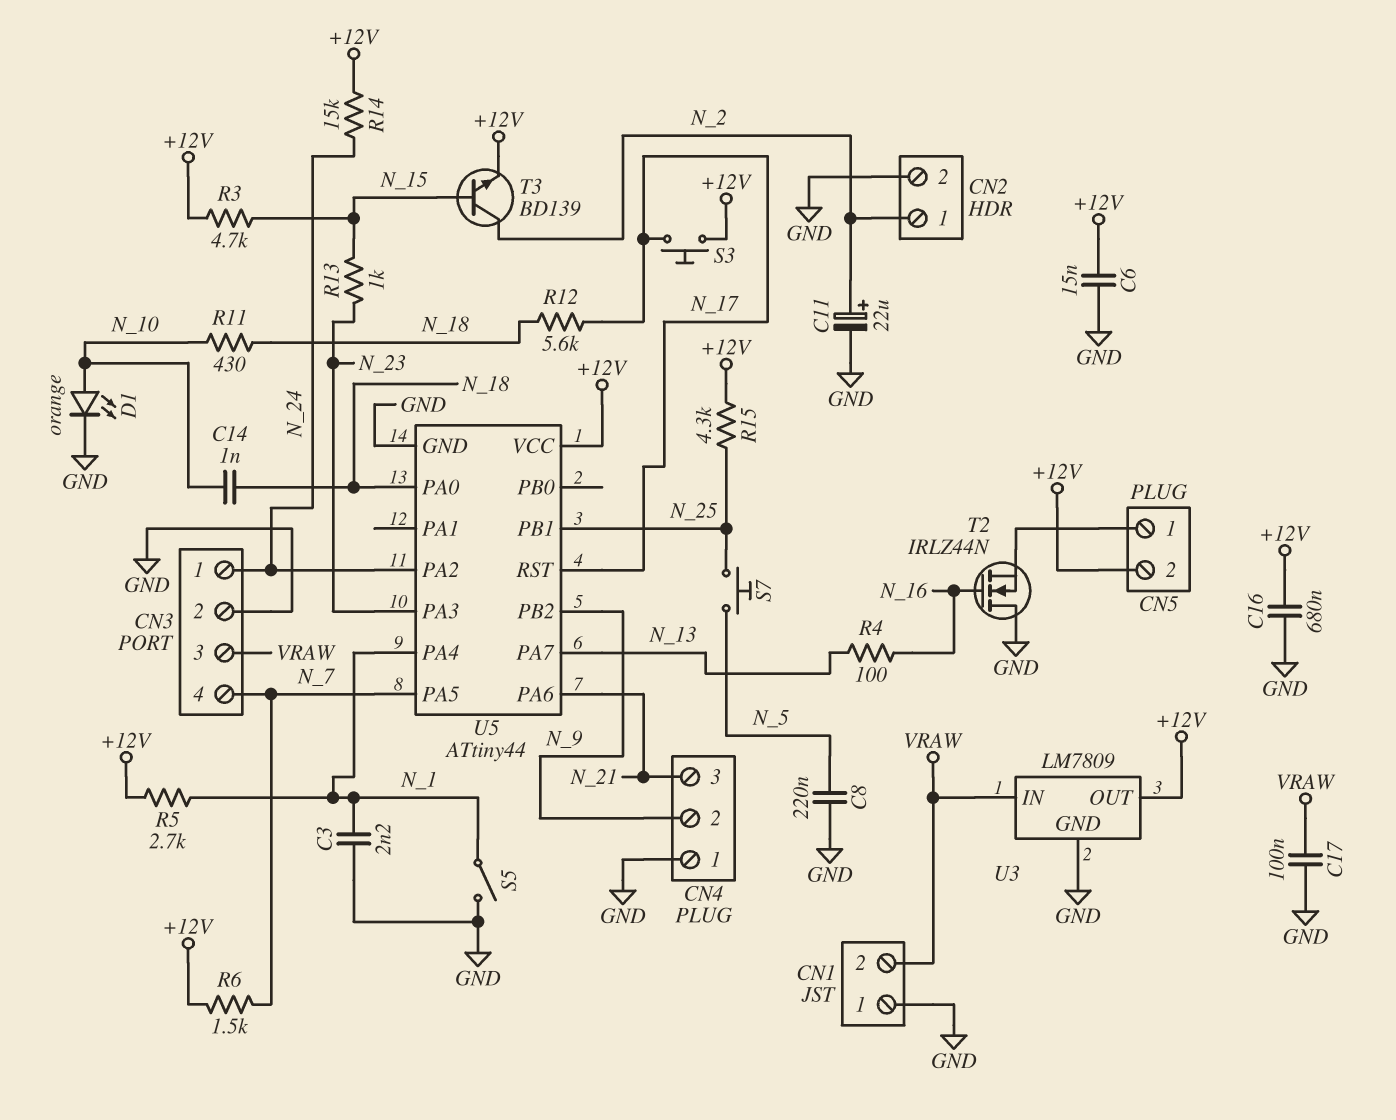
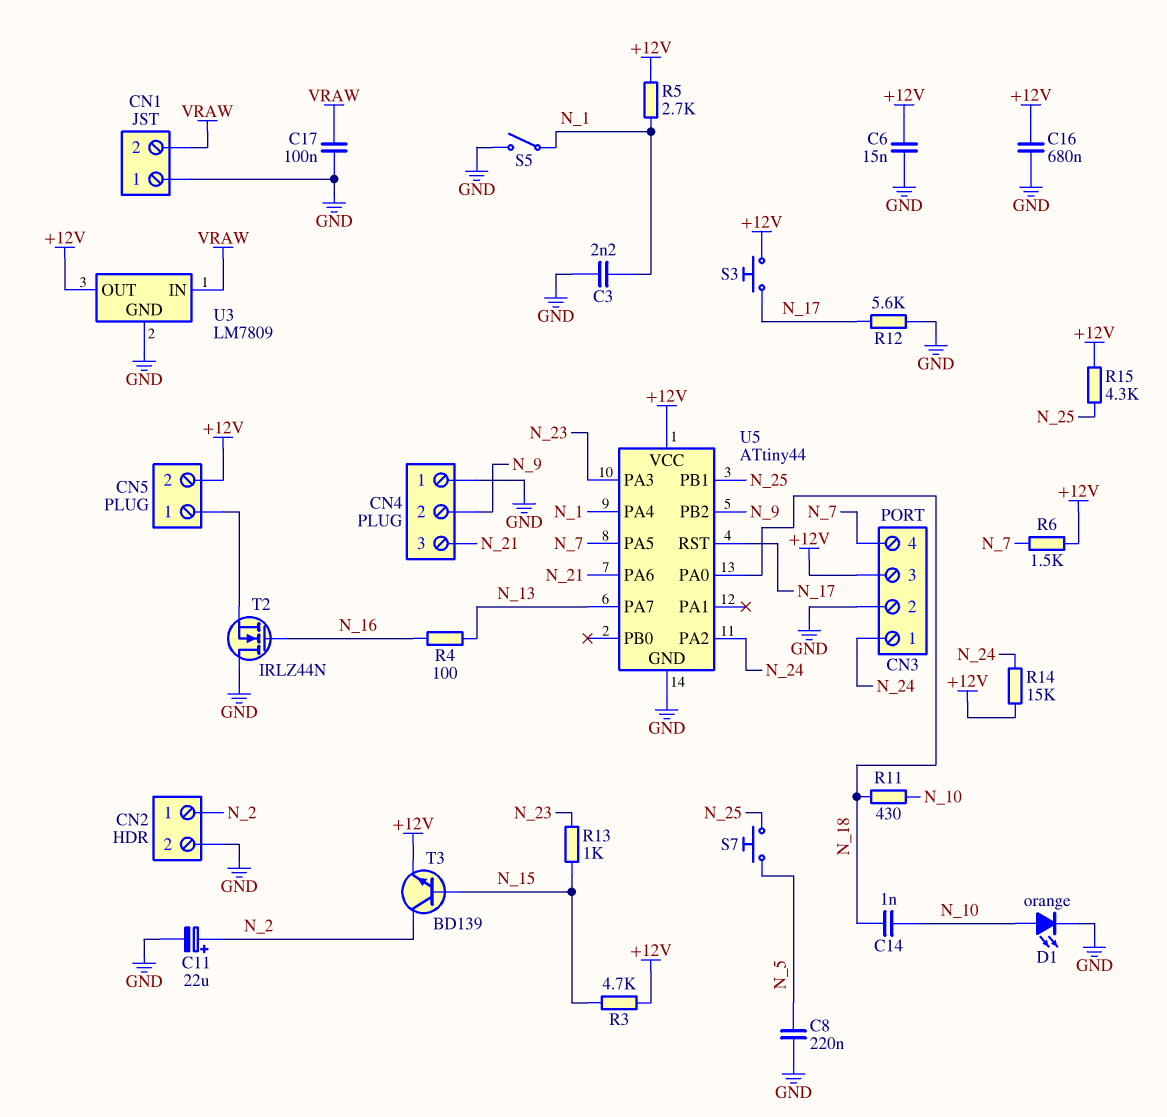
CN3 pin 3: VRAW -> +12V
R12: 5.6k (N_17, N_18) -> 5.6k (GND, N_17)

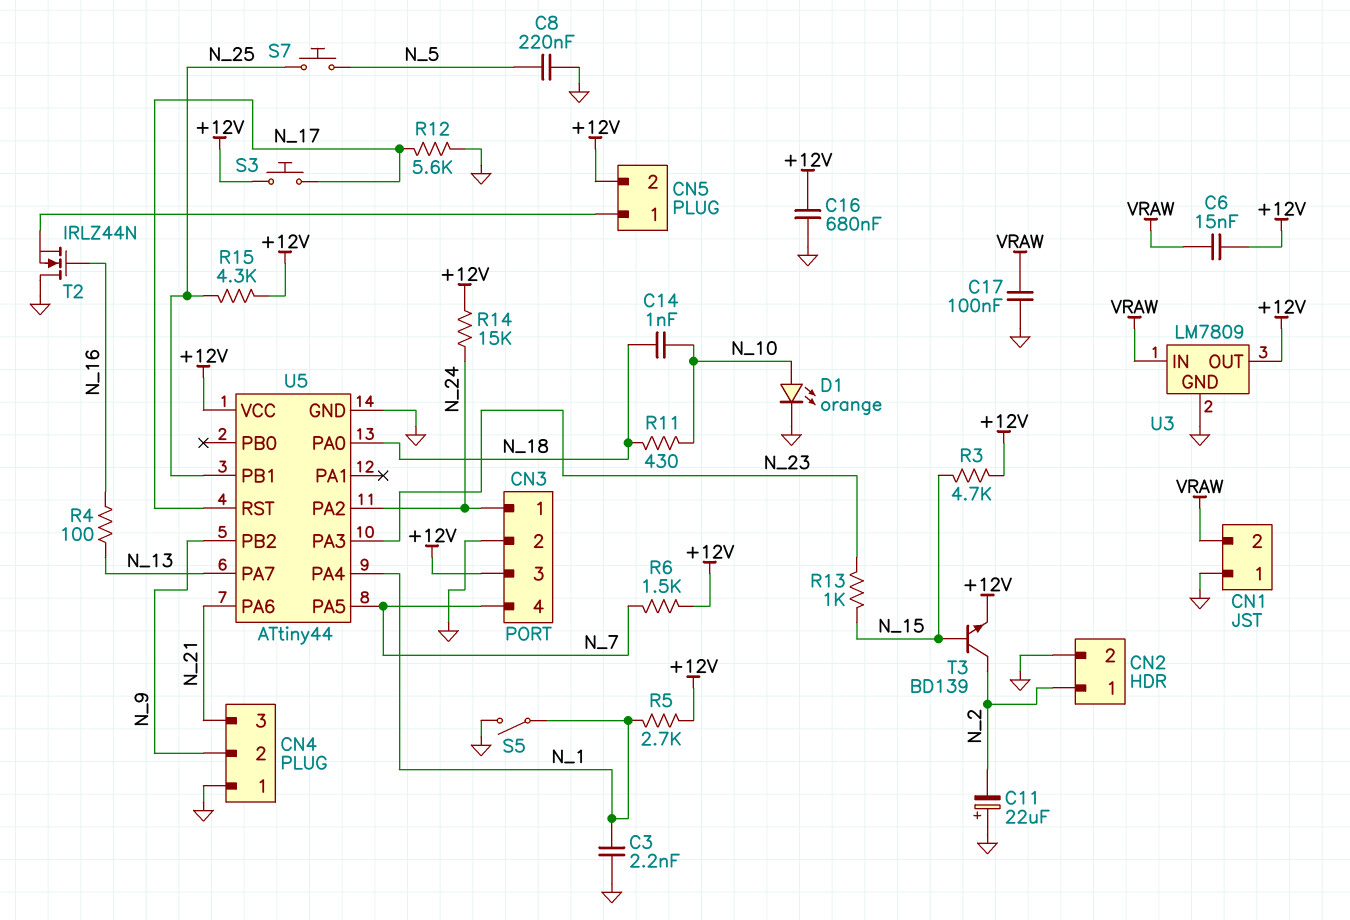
C6: 15nF (+12V, GND) -> 15nF (+12V, VRAW)
C11: 22uF (plus N_2, minus GND) -> 22uF (plus GND, minus N_2)

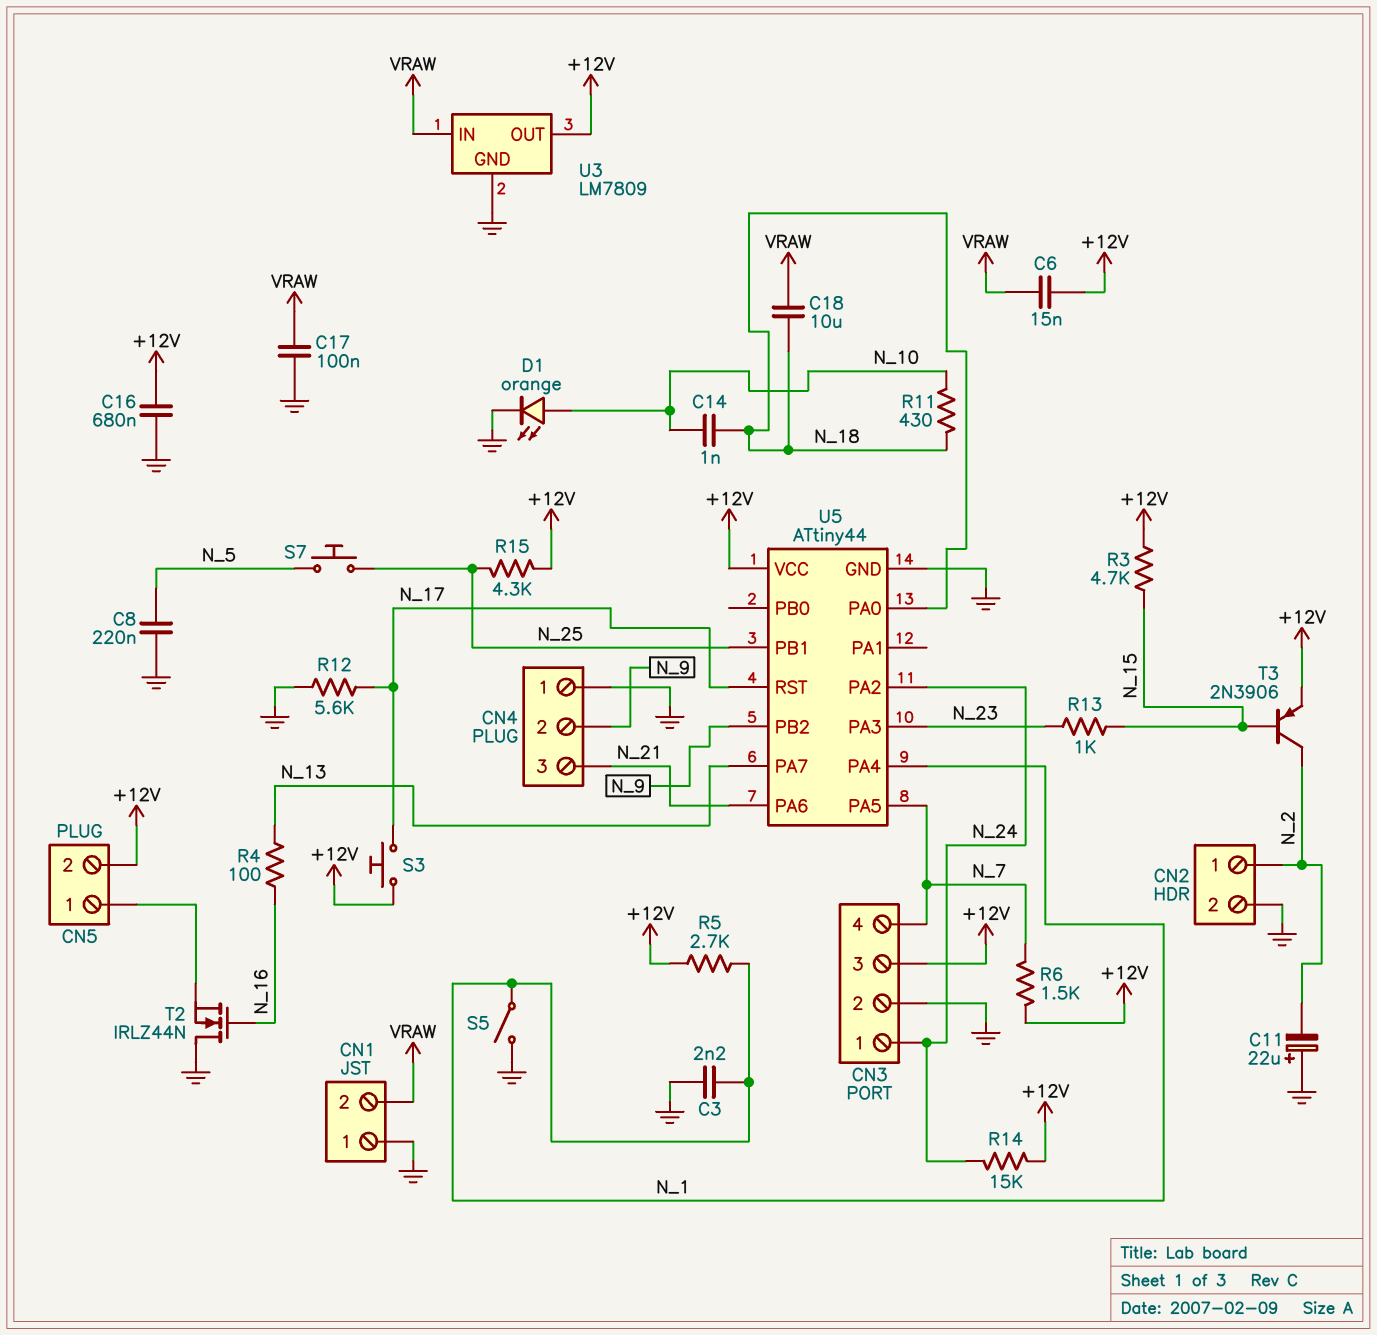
C18: none -> 10uF (N_18, VRAW)
T3: NPN BD139 (B N_15, C N_2, E +12V) -> PNP 2N3906 (B N_15, C N_2, E +12V)

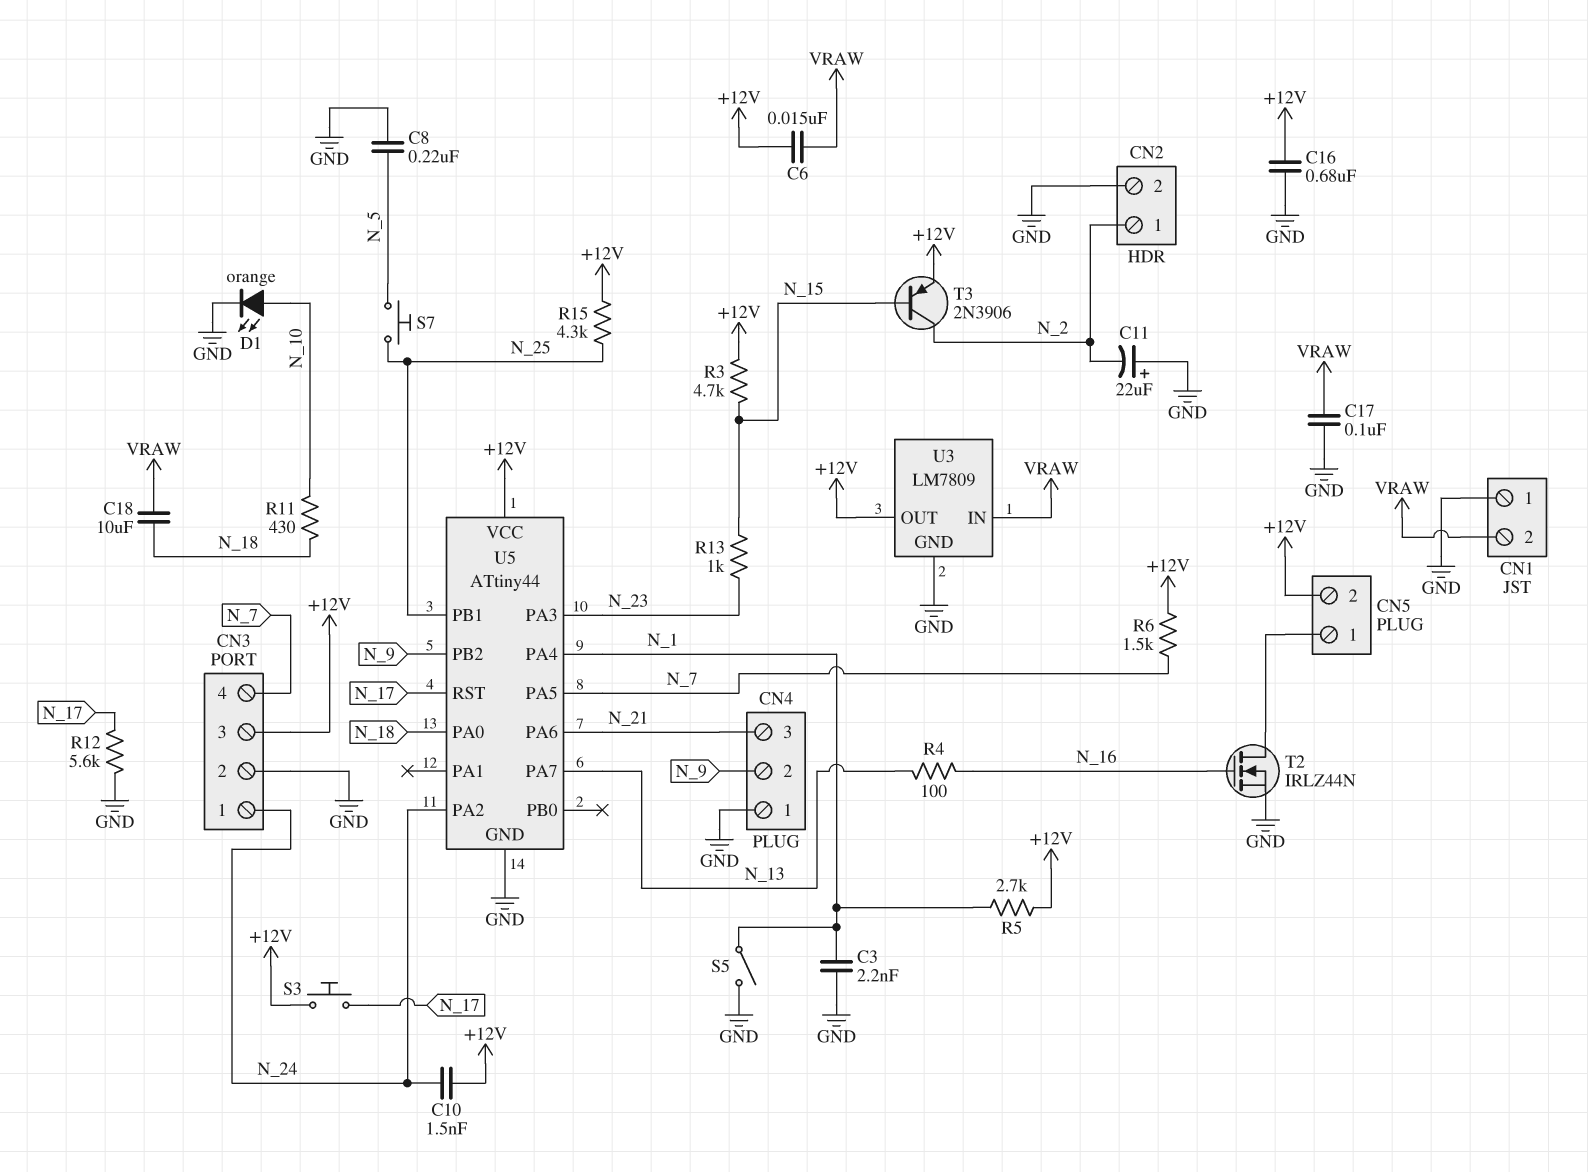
C10: none -> 1.5nF (+12V, N_24)
C14: 1nF (N_10, N_18) -> none
R14: 15k (+12V, N_24) -> none
T2: NMOS IRLZ44N (G N_16, D GND, S CN5/1) -> NMOS IRLZ44N (G N_16, D CN5/1, S GND)

